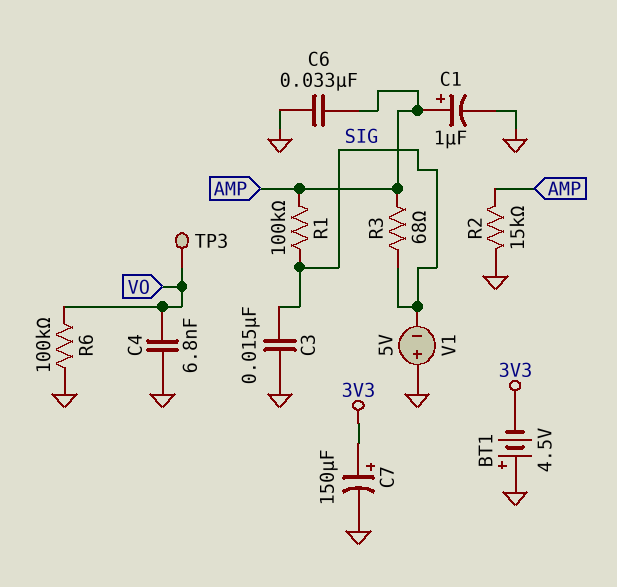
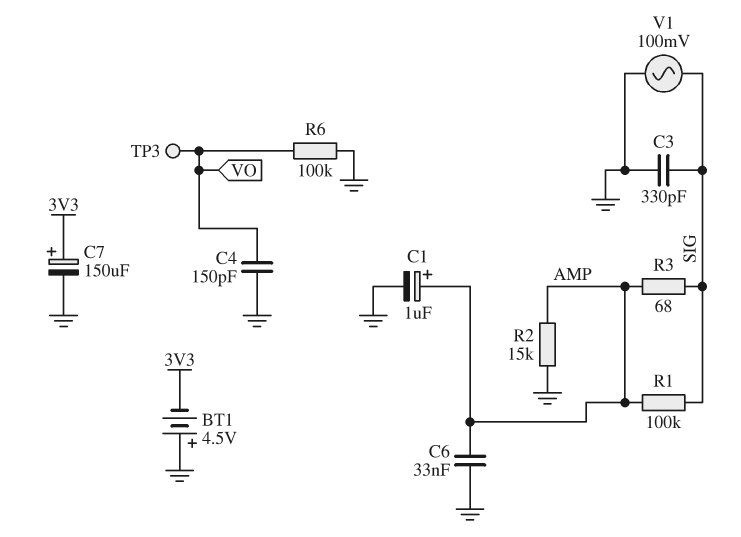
C3: 15nF (GND, SIG) -> 330pF (GND, SIG)
C4: 6.8nF (GND, VO) -> 150pF (GND, VO)
V1: 5V (plus GND, minus SIG) -> AC 100mV (GND, SIG)

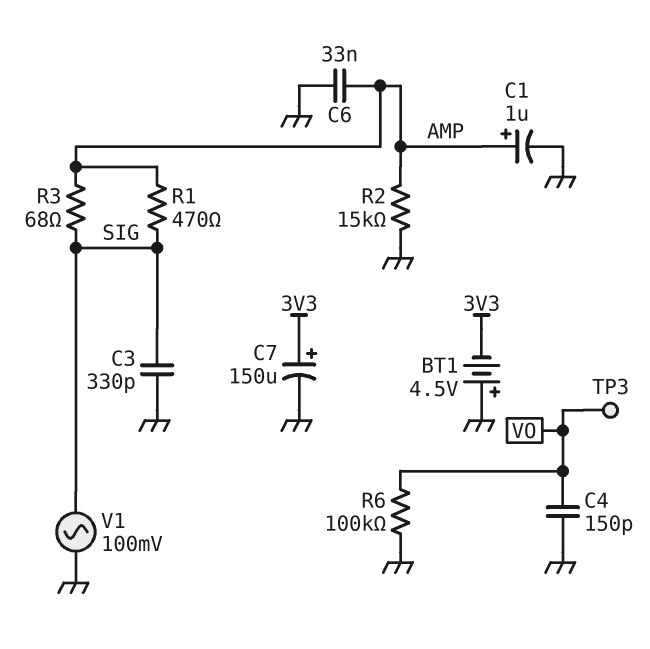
R1: 100k (AMP, SIG) -> 470 (AMP, SIG)

